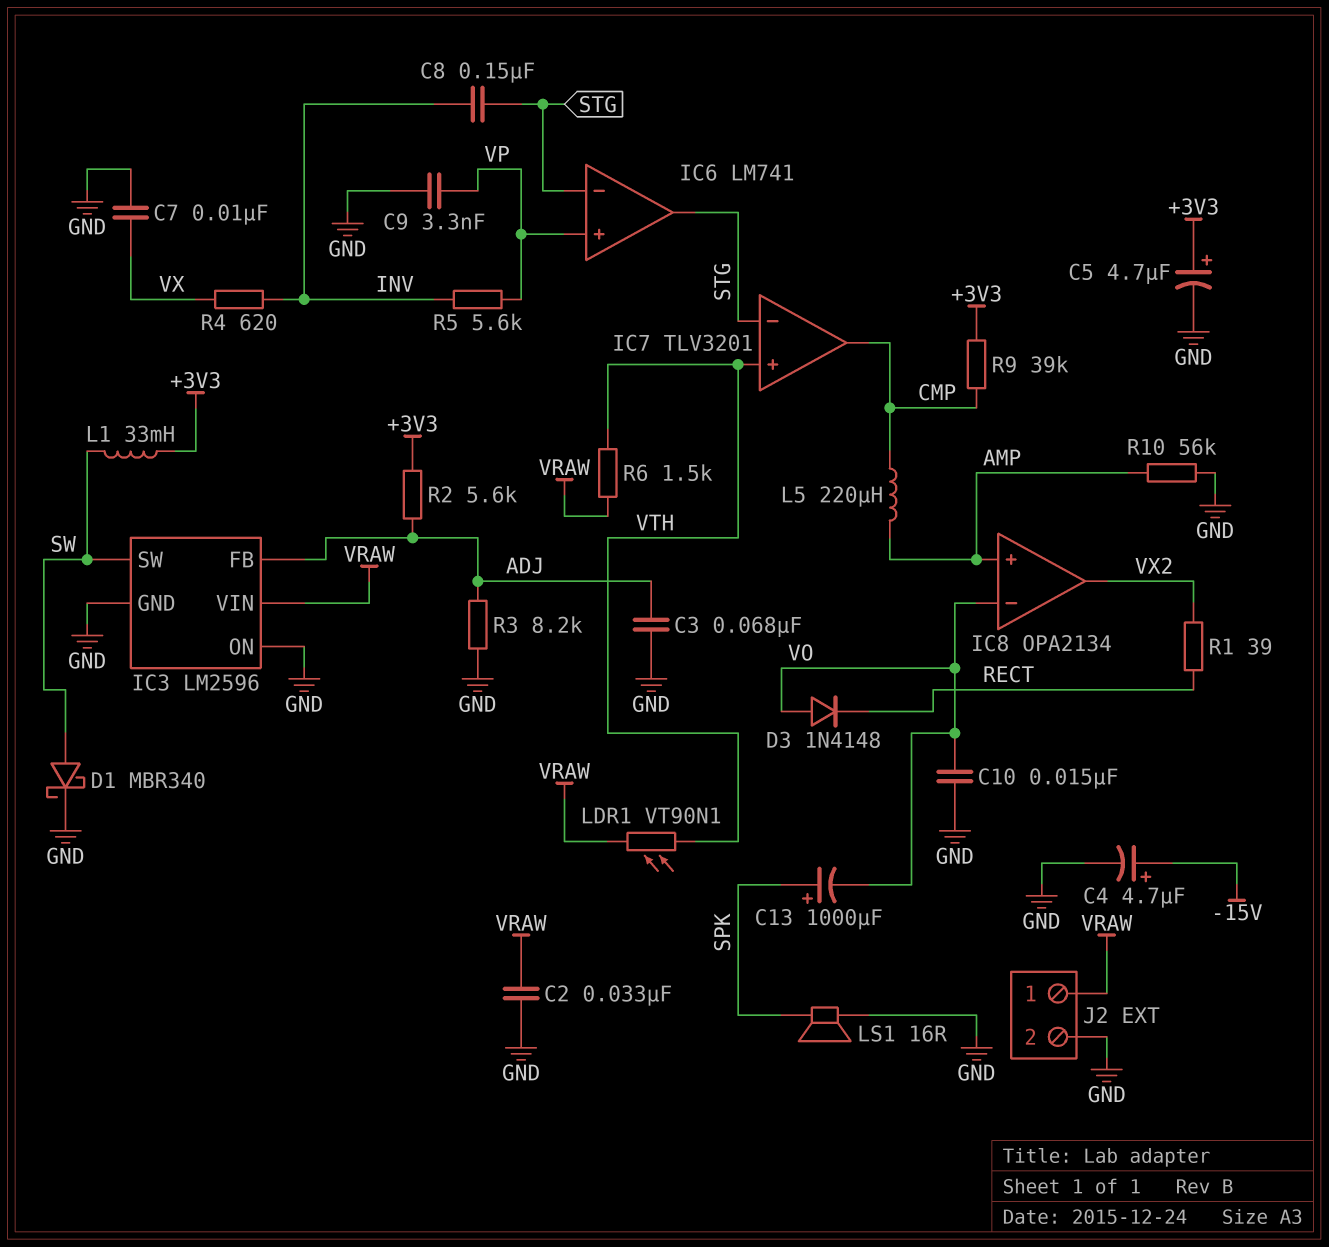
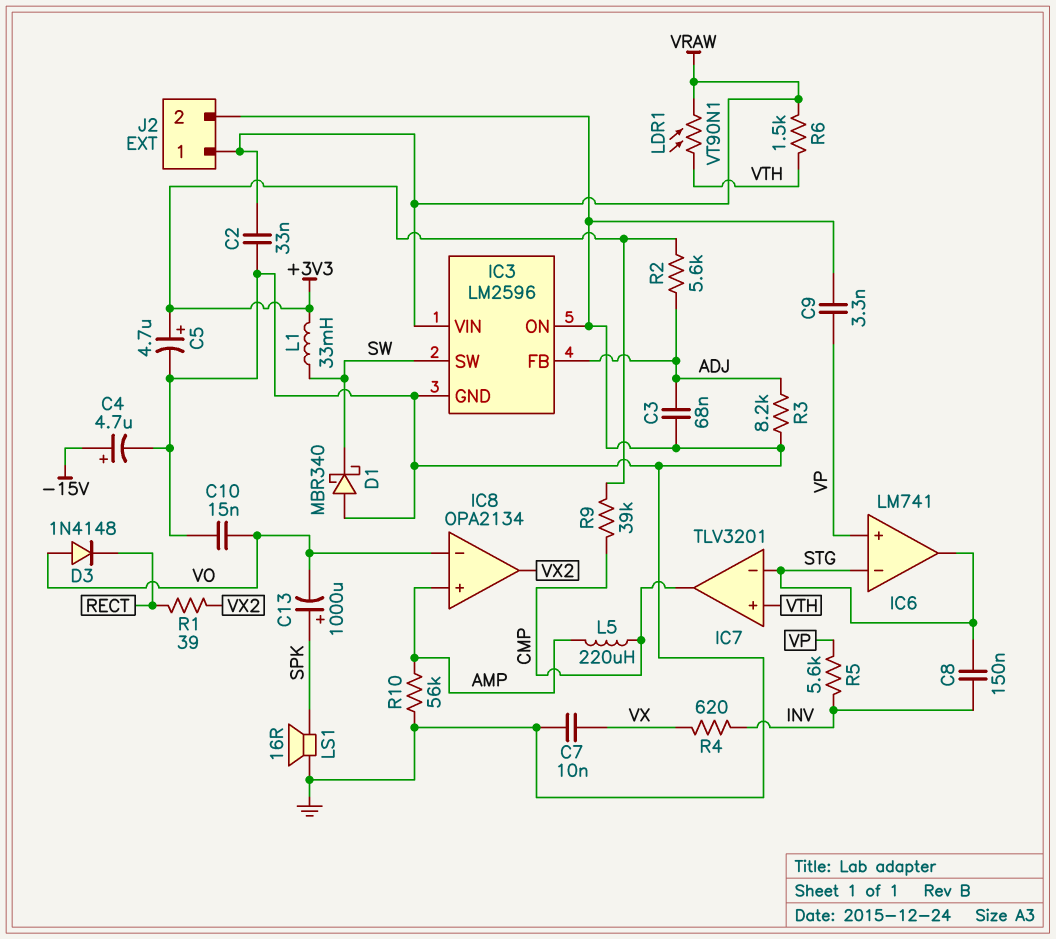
D1: schottky MBR340 (A SW, K GND) -> schottky MBR340 (A GND, K SW)

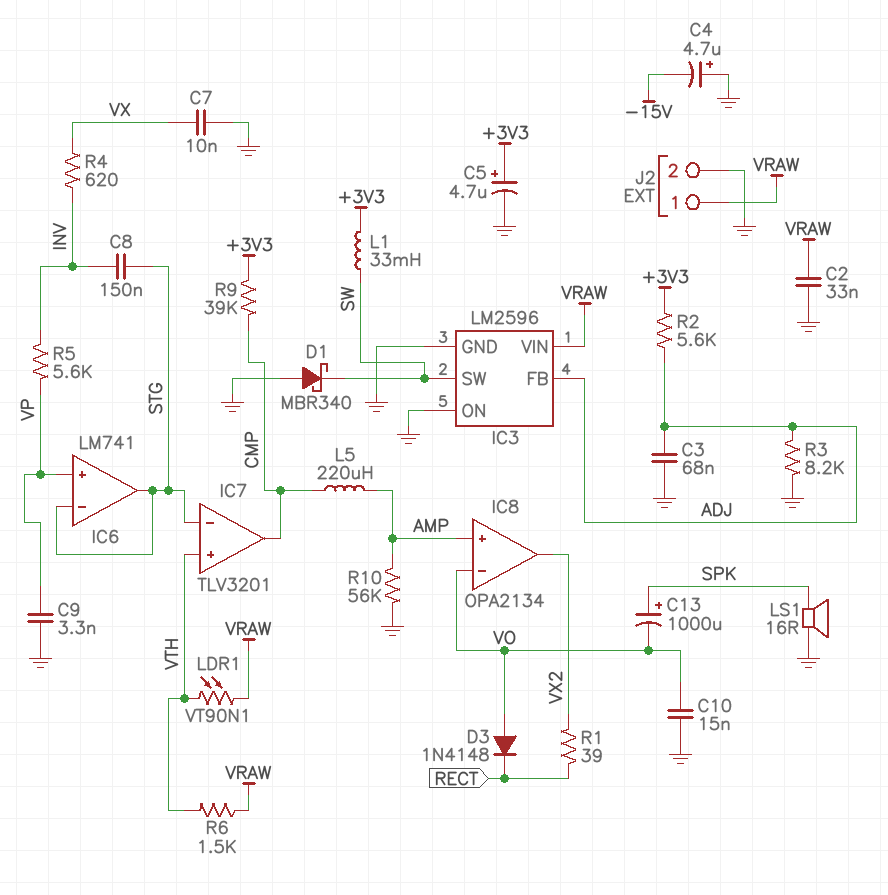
C4: 4.7uF (plus -15V, minus GND) -> 4.7uF (plus GND, minus -15V)

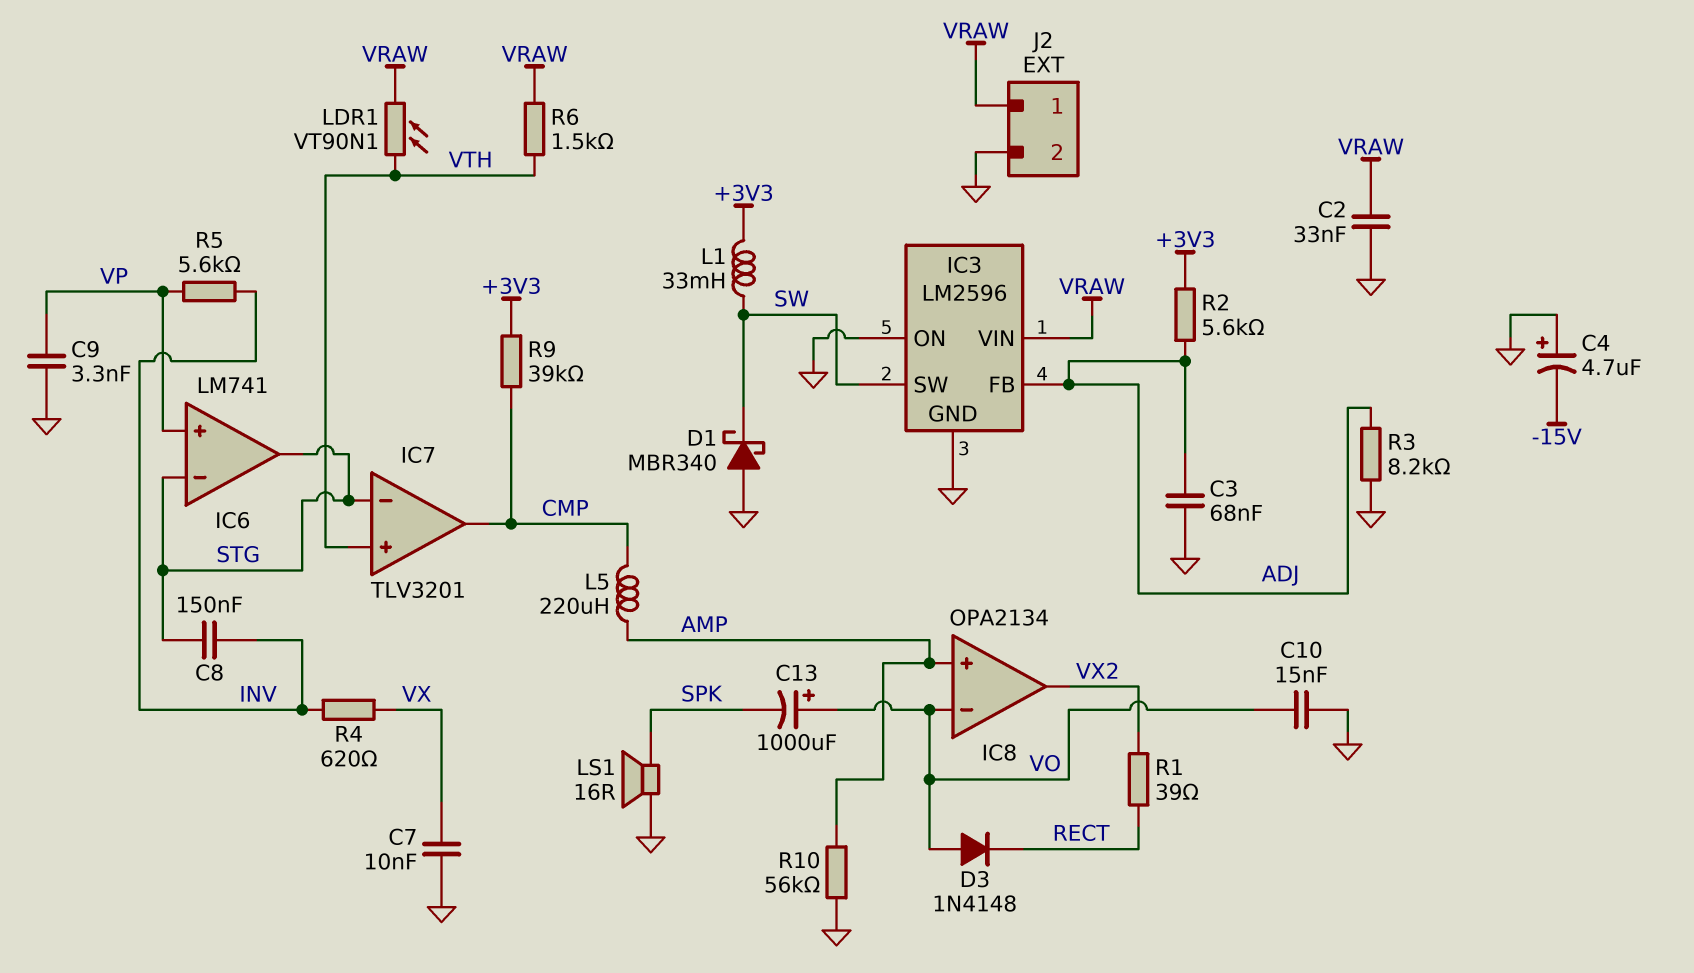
C5: 4.7uF (plus +3V3, minus GND) -> none
C13: 1000uF (plus SPK, minus VO) -> 1000uF (plus VO, minus SPK)

